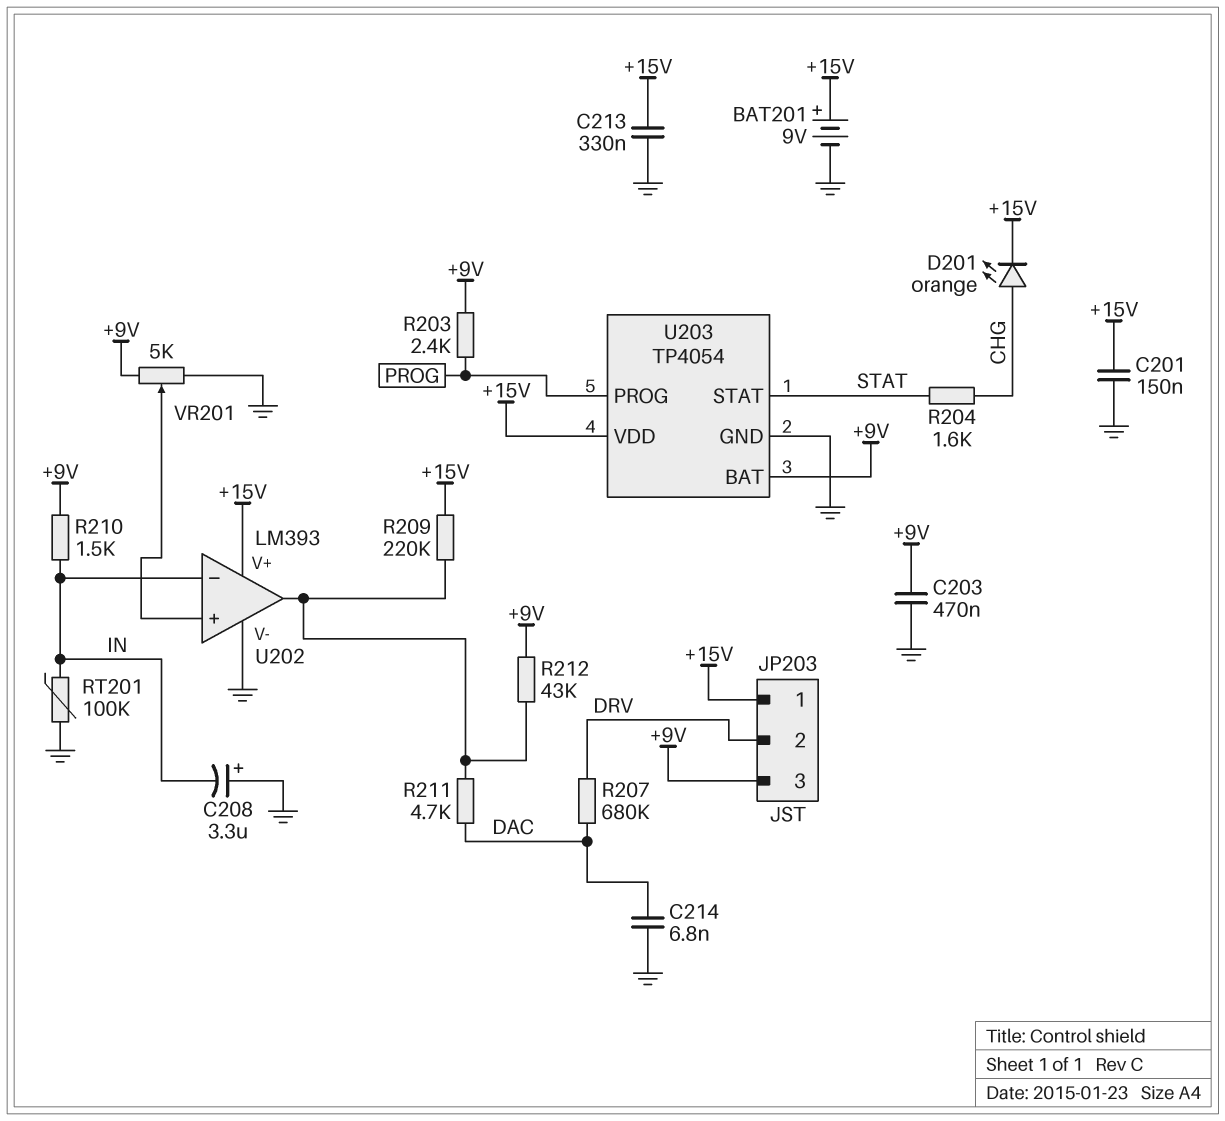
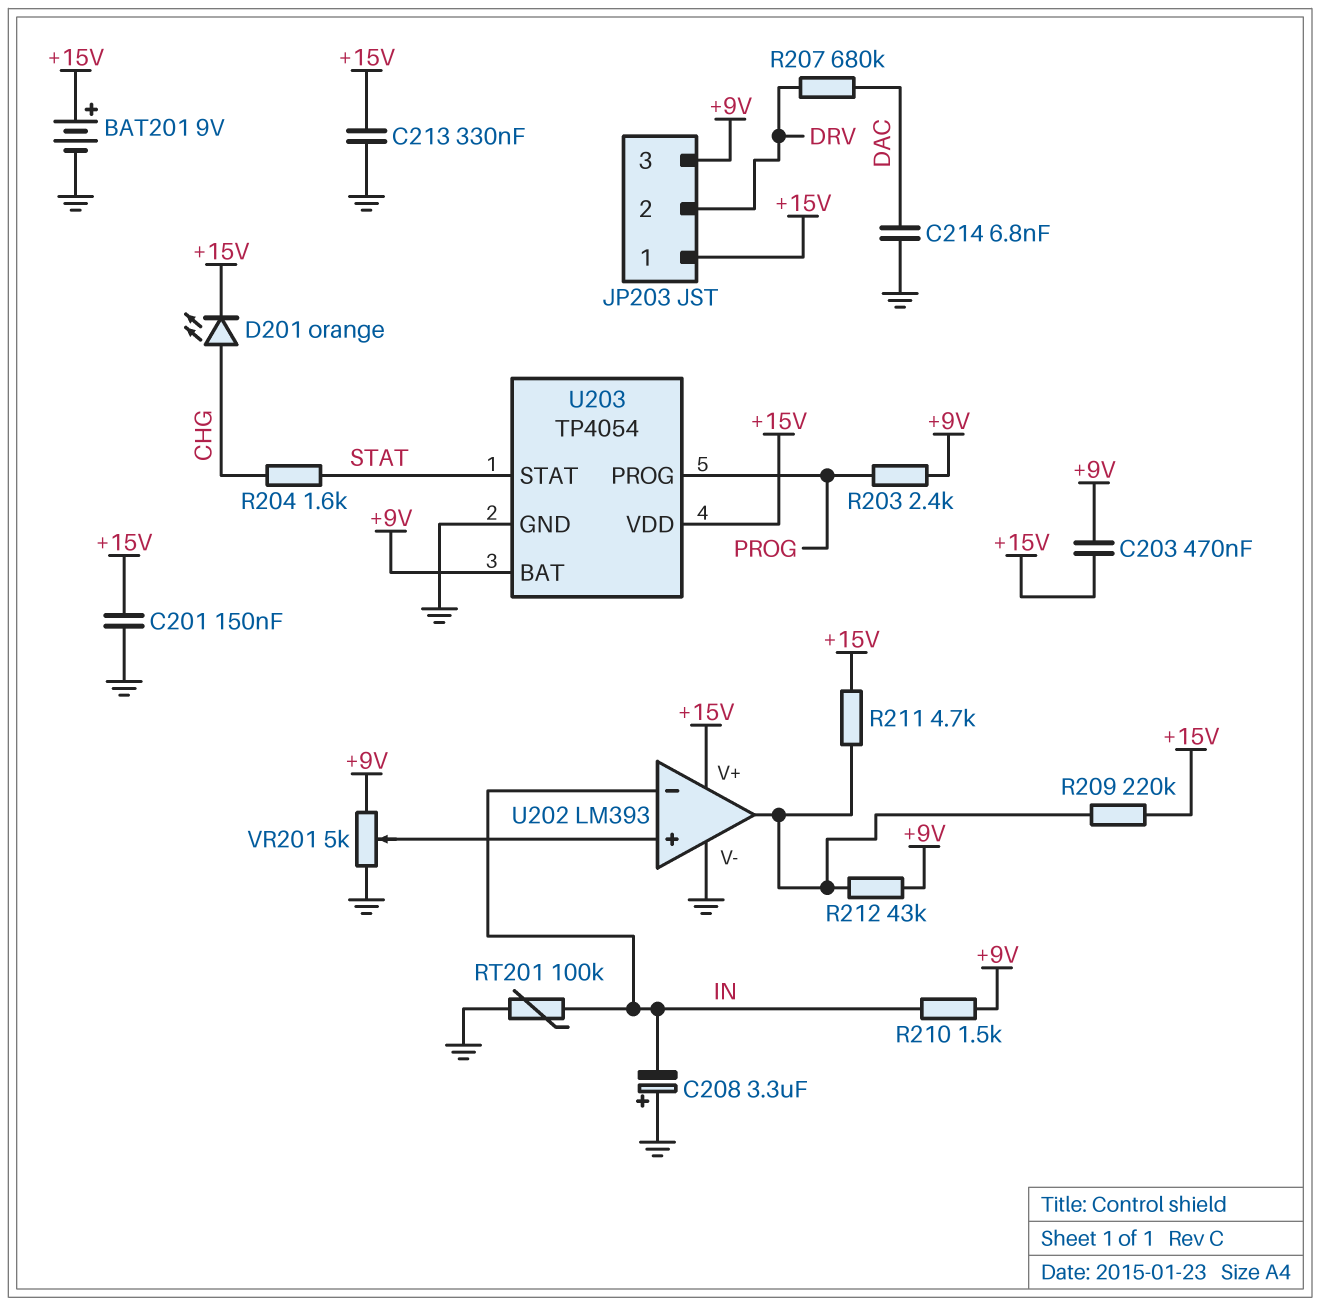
C203: 470nF (+9V, GND) -> 470nF (+9V, +15V)
R211: 4.7k (DAC, U202/out) -> 4.7k (+15V, U202/out)

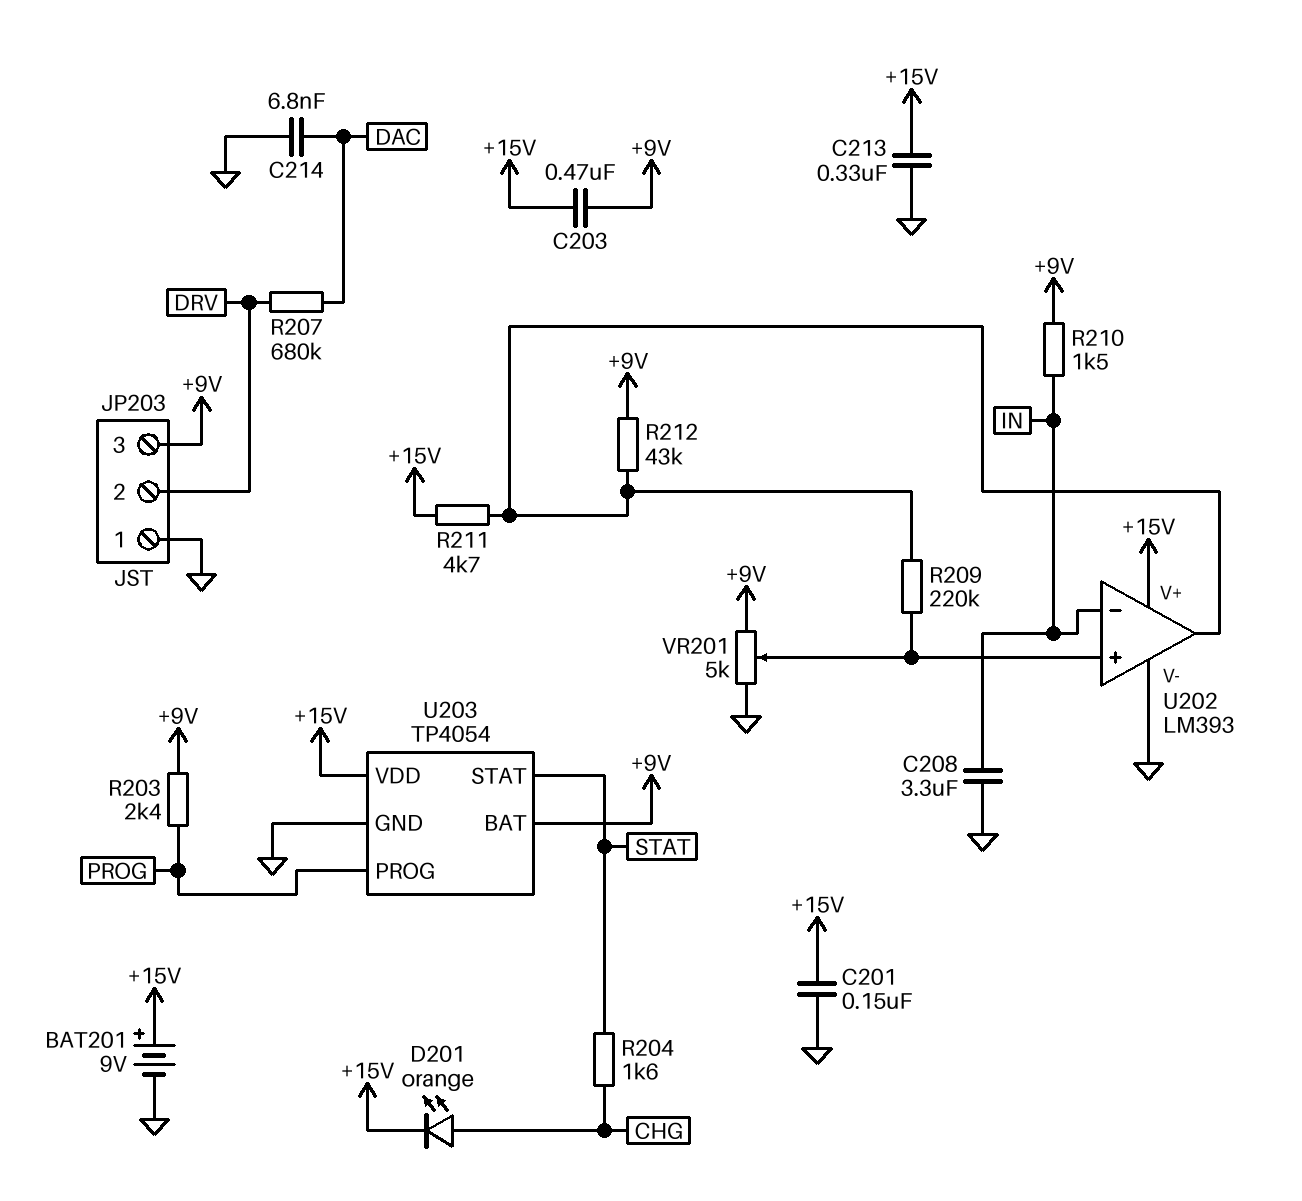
C208: 3.3uF (plus GND, minus IN) -> 3.3uF (GND, IN)
JP203 pin 1: +15V -> GND
R209: 220k (+15V, U202/out) -> 220k (U202/in+, U202/out)
RT201: 100k (GND, IN) -> none

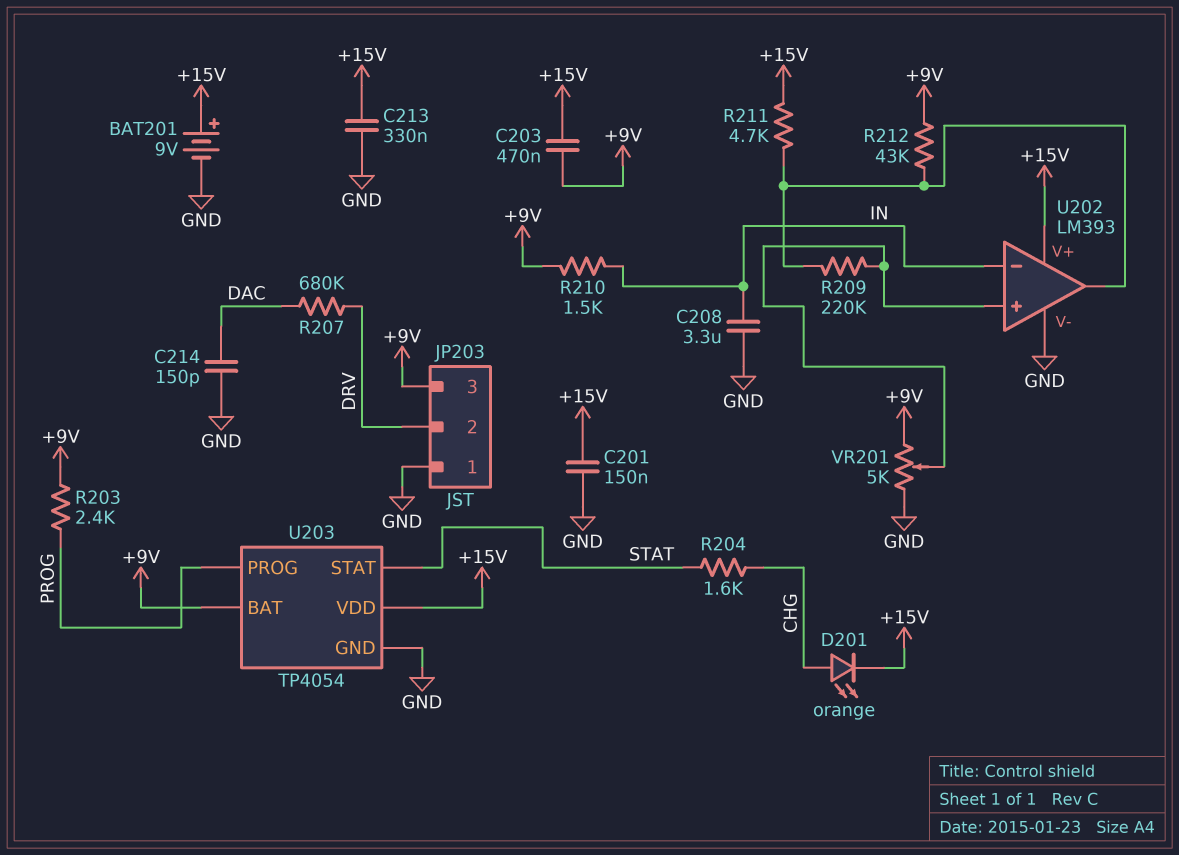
C214: 6.8nF (DAC, GND) -> 150pF (DAC, GND)

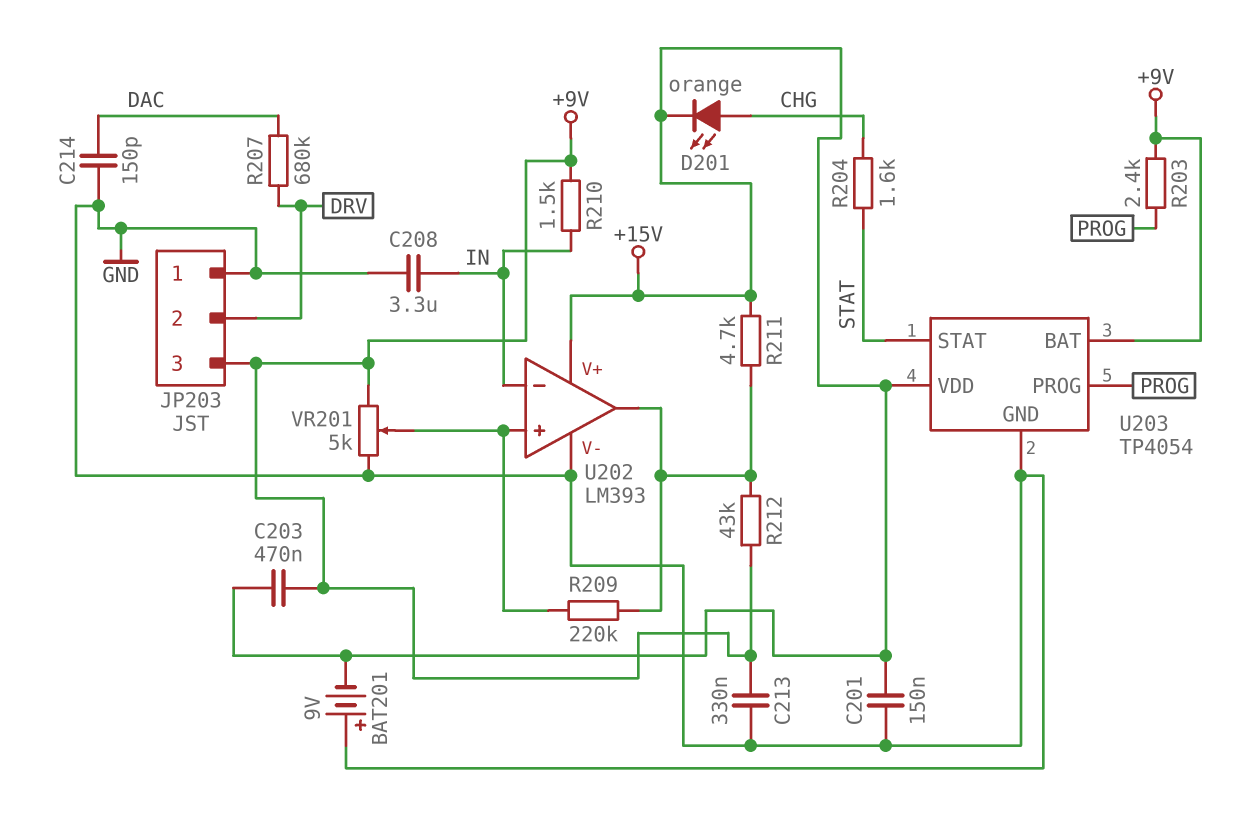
BAT201: 9V (plus +15V, minus GND) -> 9V (plus GND, minus +15V)
C213: 330nF (+15V, GND) -> 330nF (+9V, GND)

